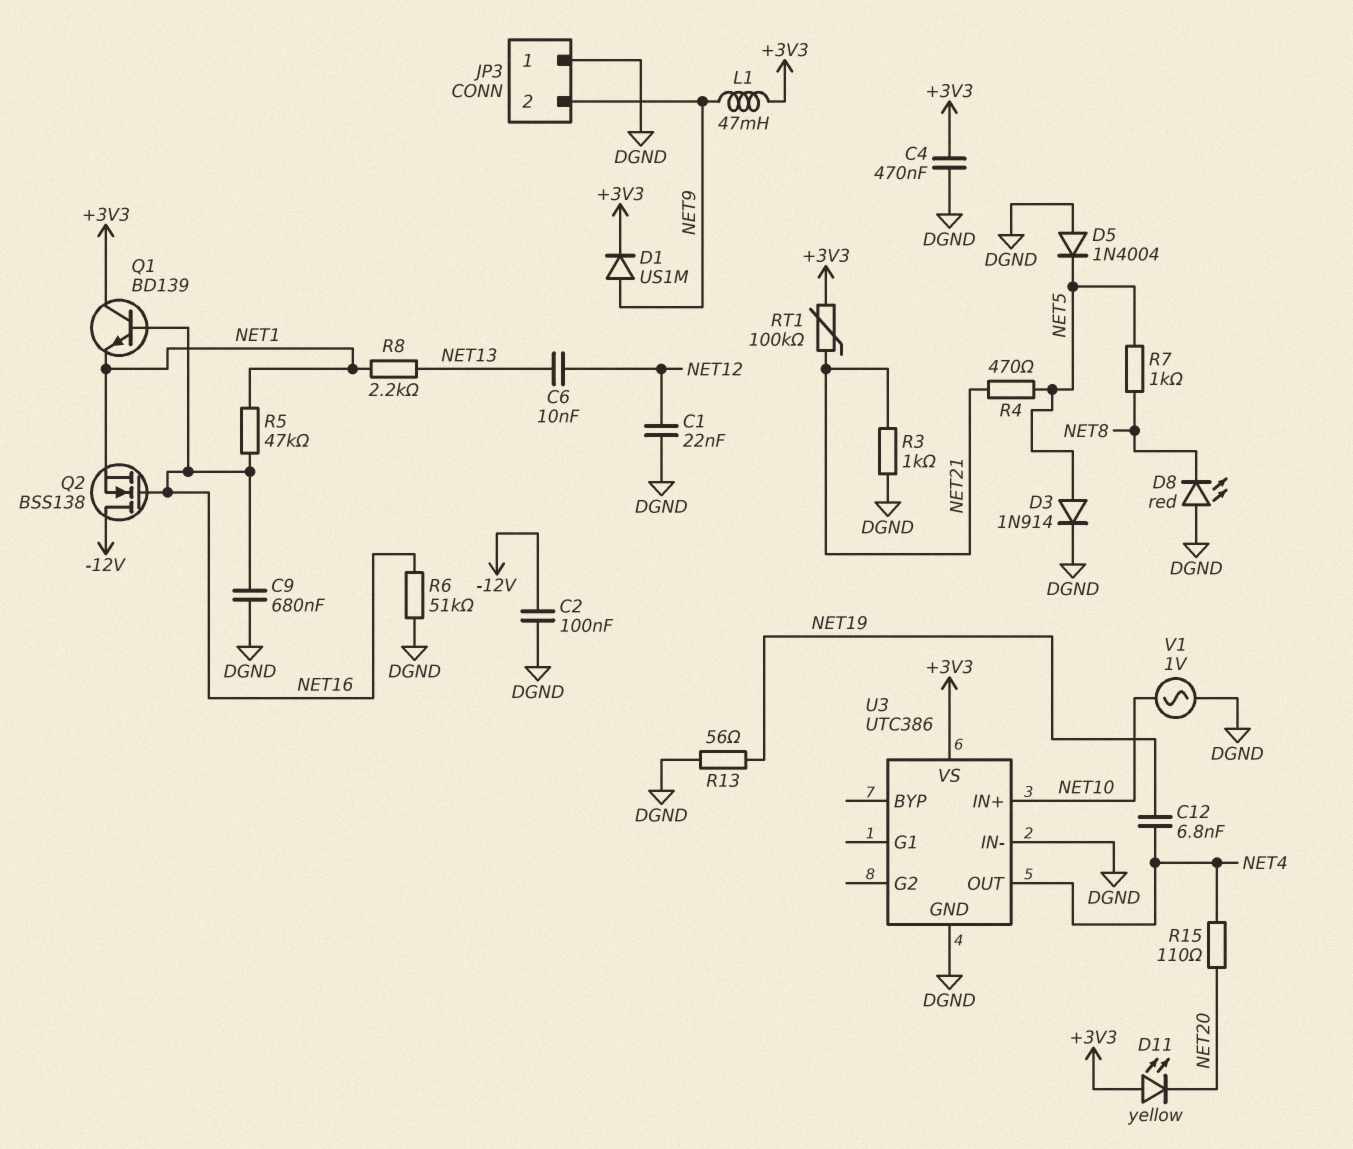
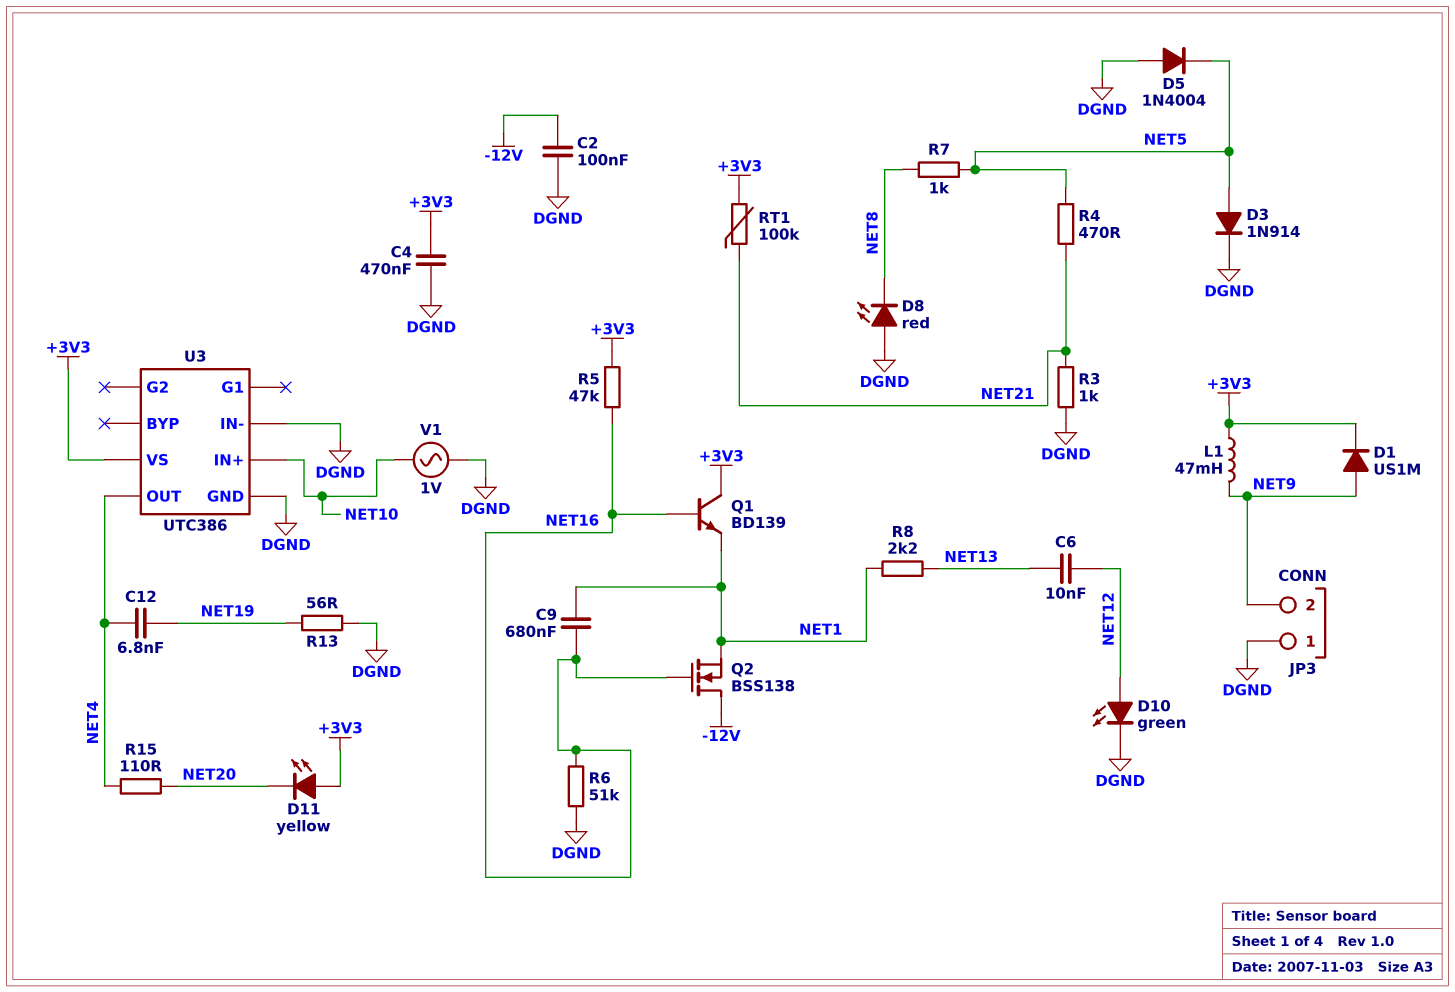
C1: 22nF (DGND, NET12) -> none
C9: 680nF (DGND, NET16) -> 680nF (NET1, NET16)
D10: none -> LED green (A NET12, K DGND)
R5: 47k (NET1, NET16) -> 47k (+3V3, NET16)

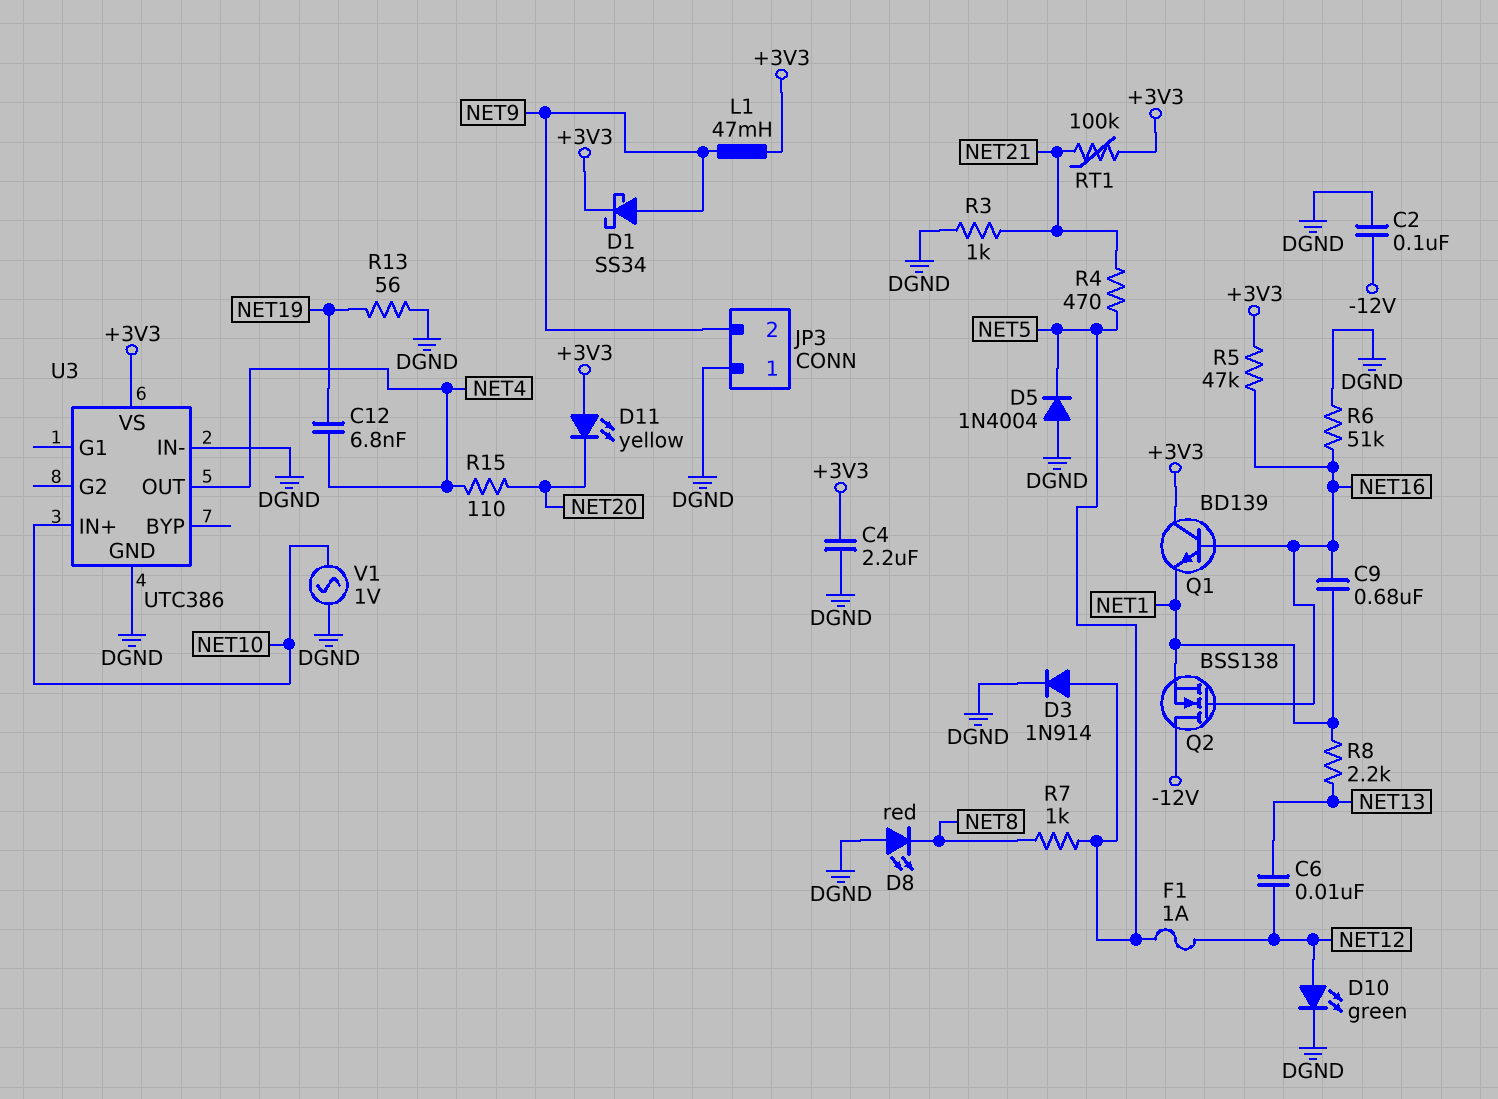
C4: 470nF (+3V3, DGND) -> 2.2uF (+3V3, DGND)
D1: diode US1M (A NET9, K +3V3) -> schottky SS34 (A NET9, K +3V3)
F1: none -> 1A (NET5, NET12)

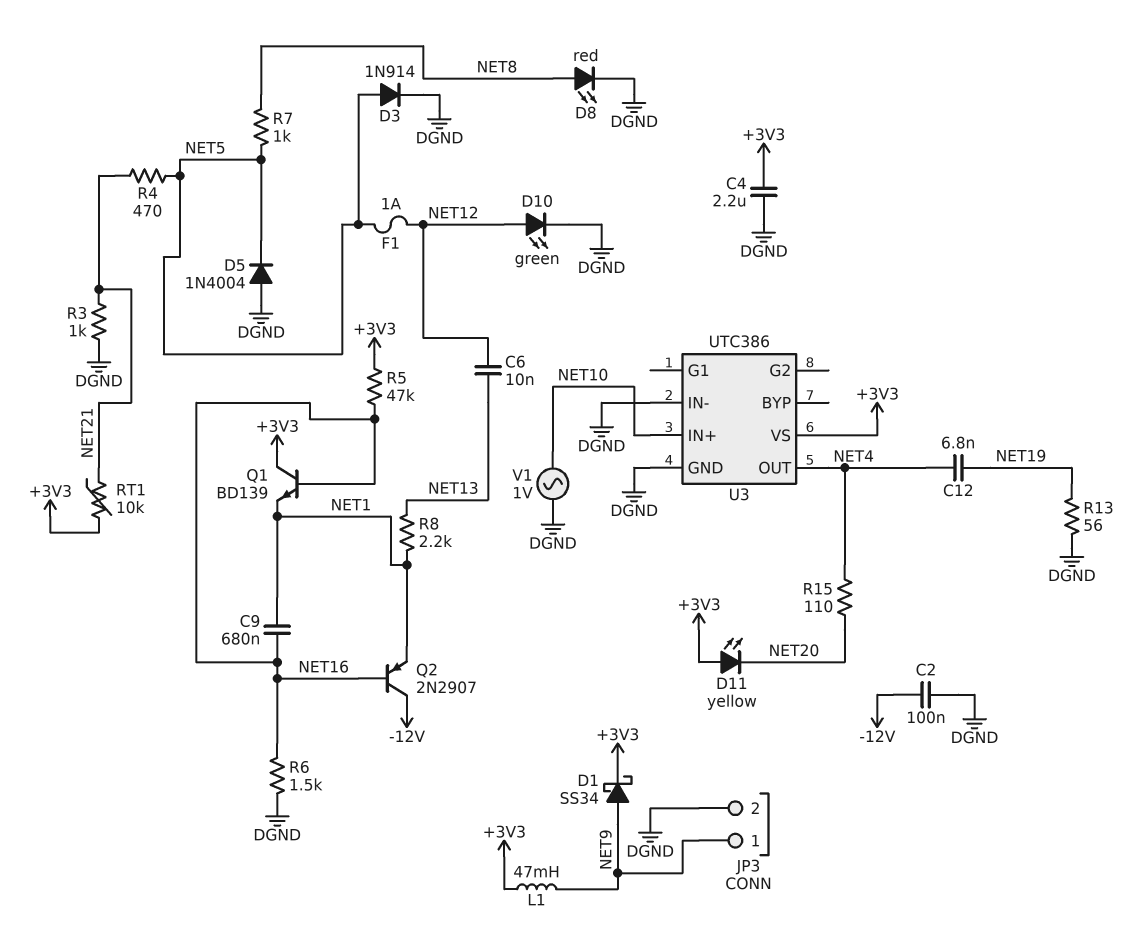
D8: LED red (A DGND, K NET8) -> LED red (A NET8, K DGND)
JP3 pin 1: DGND -> NET9
JP3 pin 2: NET9 -> DGND
Q2: NMOS BSS138 (G NET16, D -12V, S NET1) -> PNP 2N2907 (B NET16, C -12V, E NET1)
R6: 51k (DGND, NET16) -> 1.5k (DGND, NET16)
RT1: 100k (+3V3, NET21) -> 10k (+3V3, NET21)

